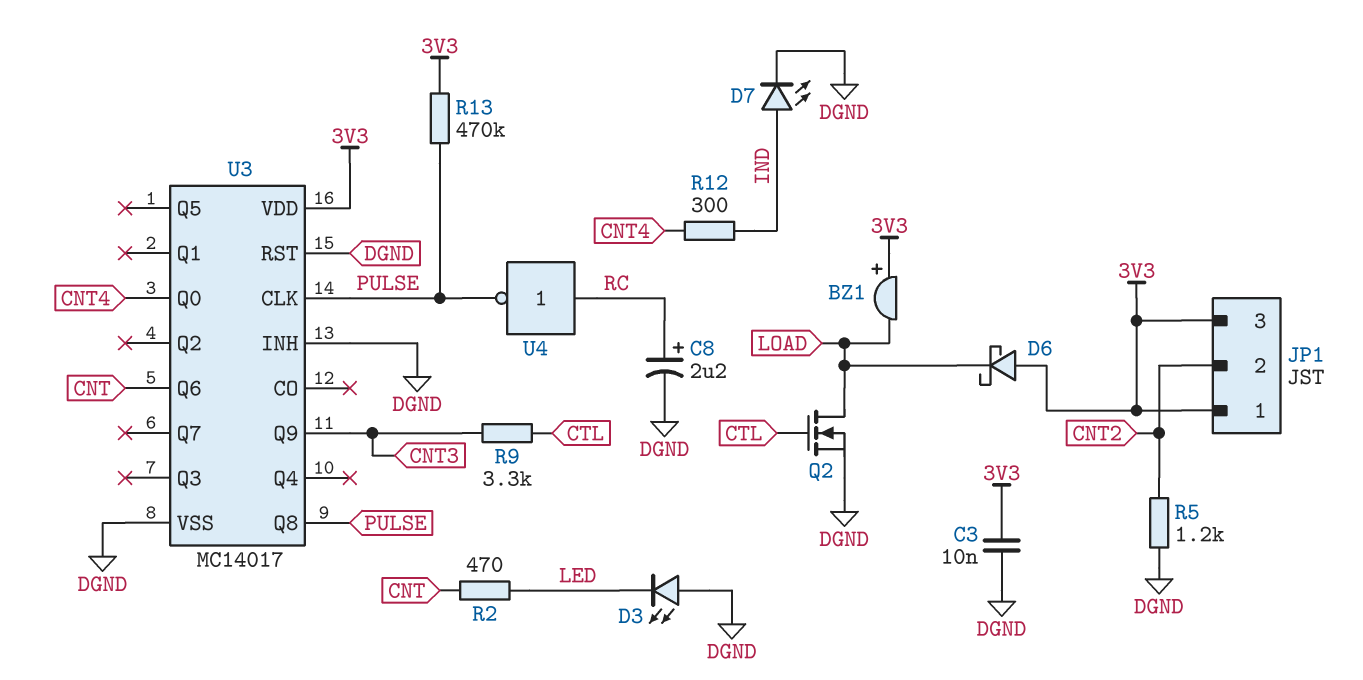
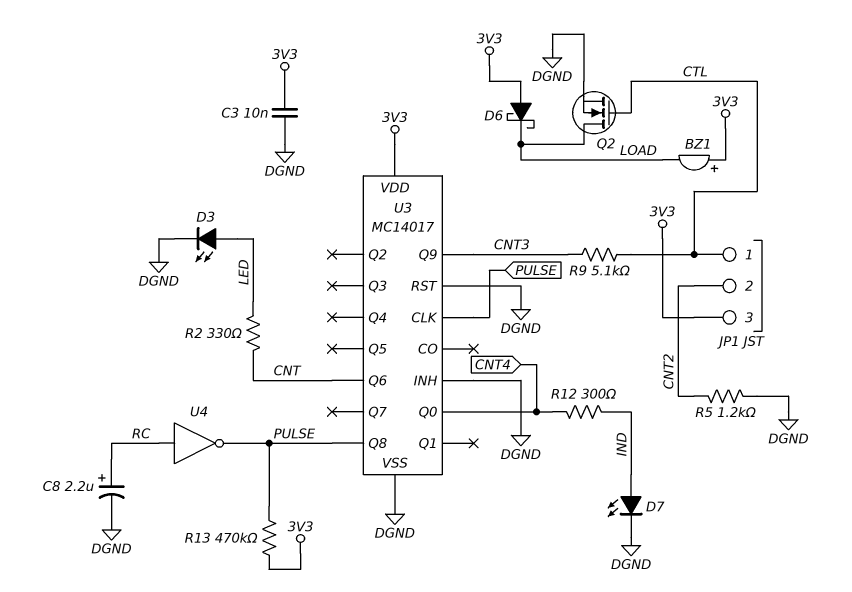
D3: LED (A DGND, K LED) -> LED (A LED, K DGND)
JP1 pin 1: 3V3 -> CTL
R2: 470 (CNT, LED) -> 330 (CNT, LED)
R9: 3.3k (CNT3, CTL) -> 5.1k (CNT3, CTL)

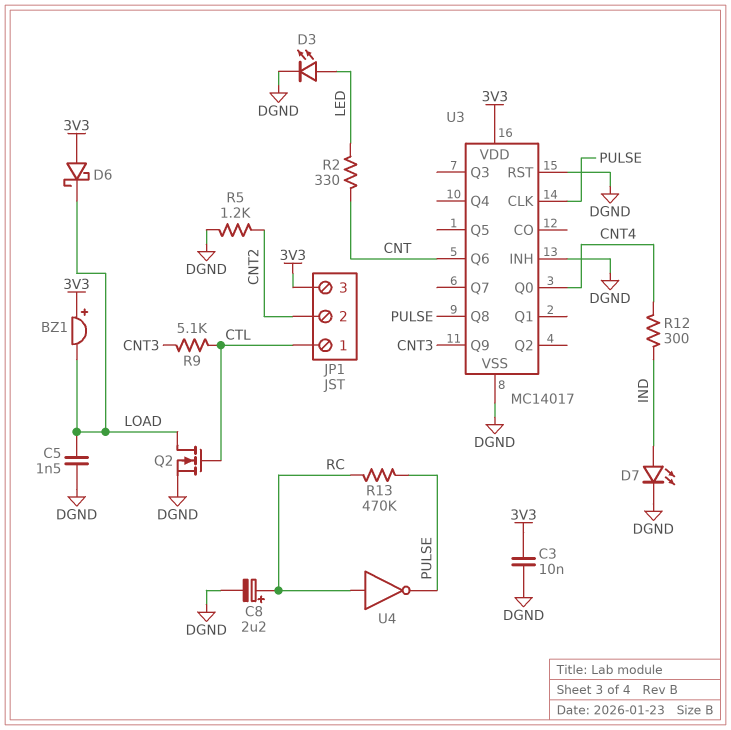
C5: none -> 1.5nF (DGND, LOAD)
R13: 470k (3V3, PULSE) -> 470k (PULSE, RC)

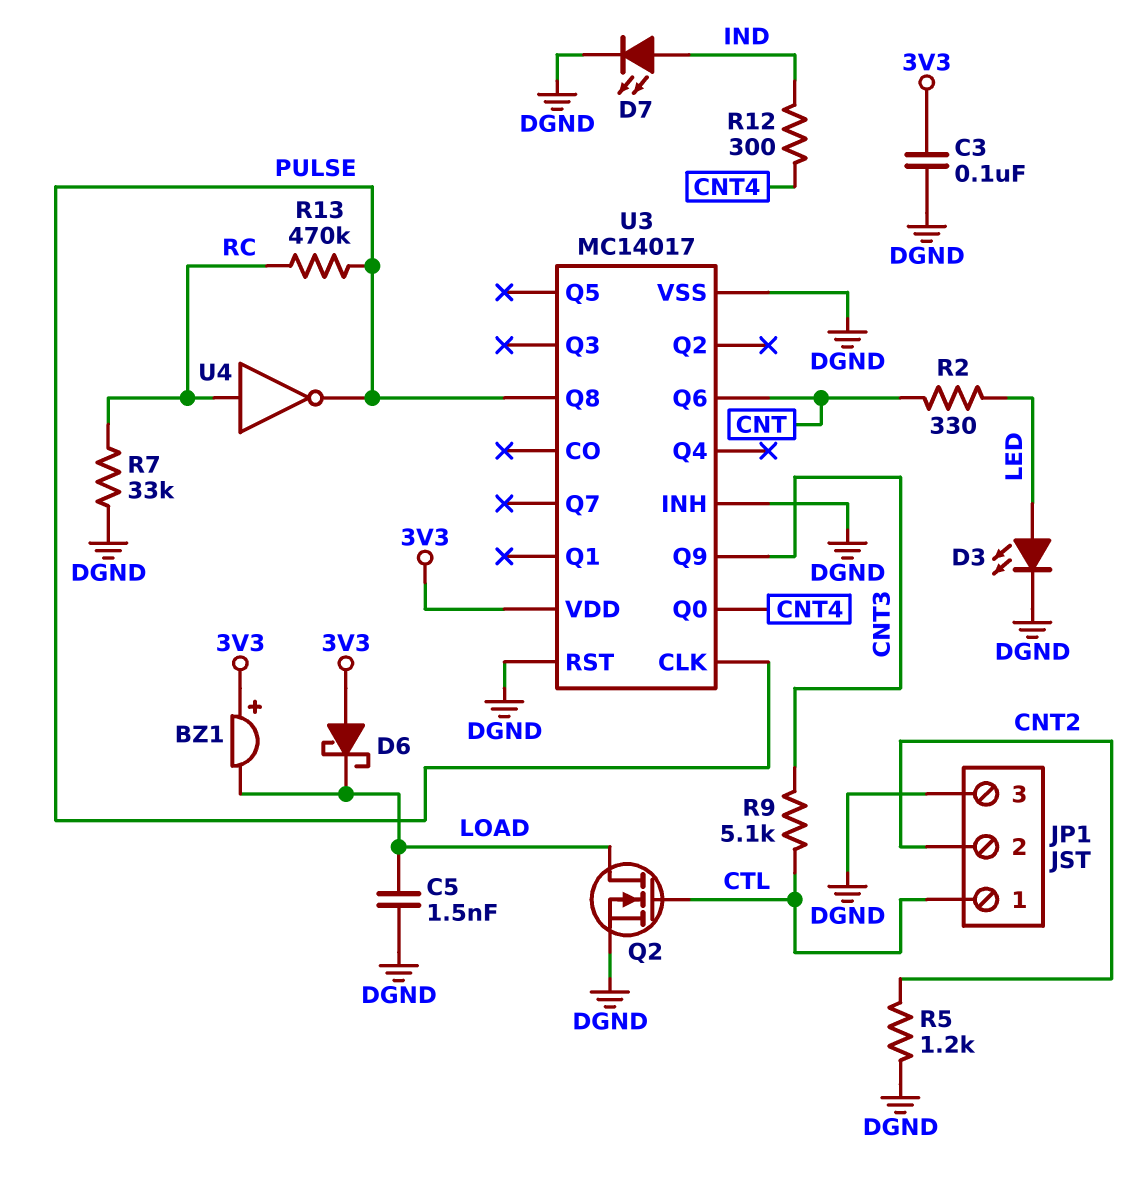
C3: 10nF (3V3, DGND) -> 100nF (3V3, DGND)
C8: 2.2uF (plus RC, minus DGND) -> none
JP1 pin 3: 3V3 -> DGND
R7: none -> 33k (DGND, RC)

